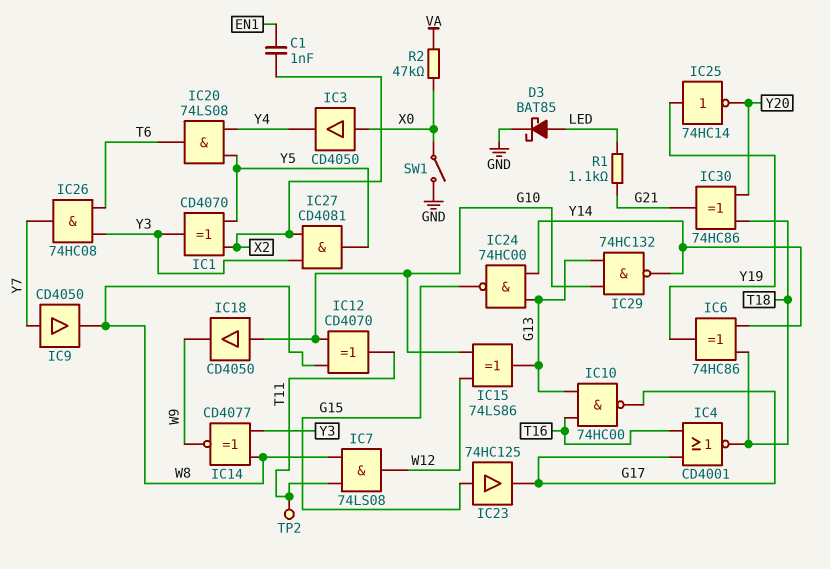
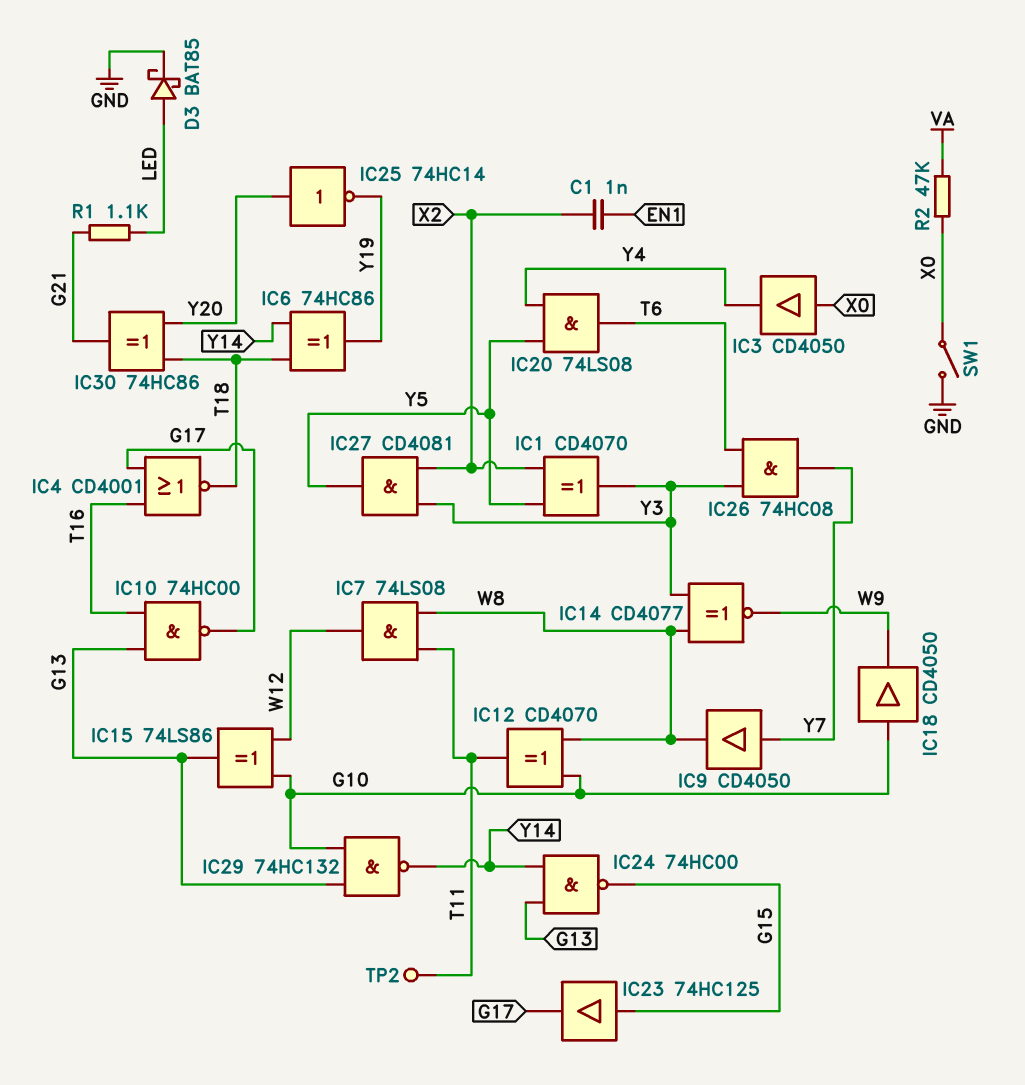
IC25: NOT 74HC14 (in Y19, out Y20) -> NOT 74HC14 (in Y20, out Y19)

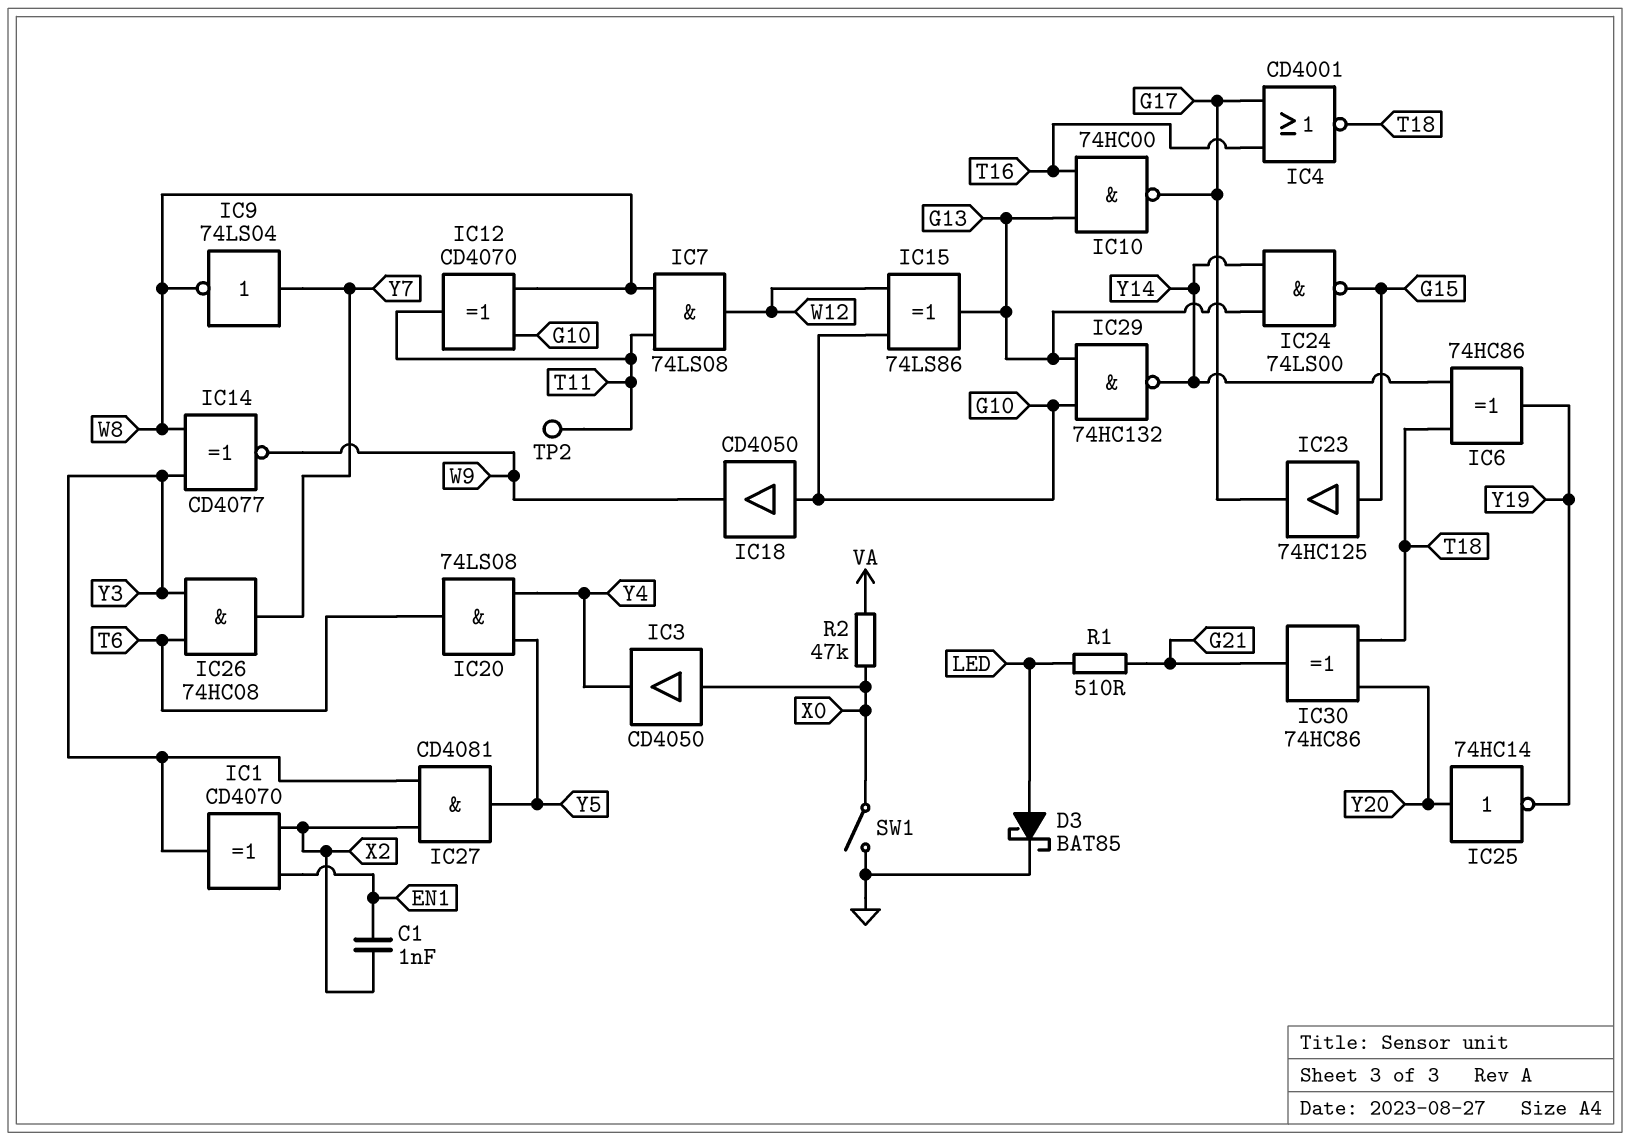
IC1: XOR CD4070 (in X2, in Y5, out Y3) -> XOR CD4070 (in EN1, in X2, out Y3)
IC9: buffer CD4050 (in Y7, out W8) -> NOT 74LS04 (in Y7, out W8)
IC24: NAND 74HC00 (in G13, in Y14, out G15) -> NAND 74LS00 (in G13, in Y14, out G15)
R1: 1.1k (G21, LED) -> 510 (G21, LED)

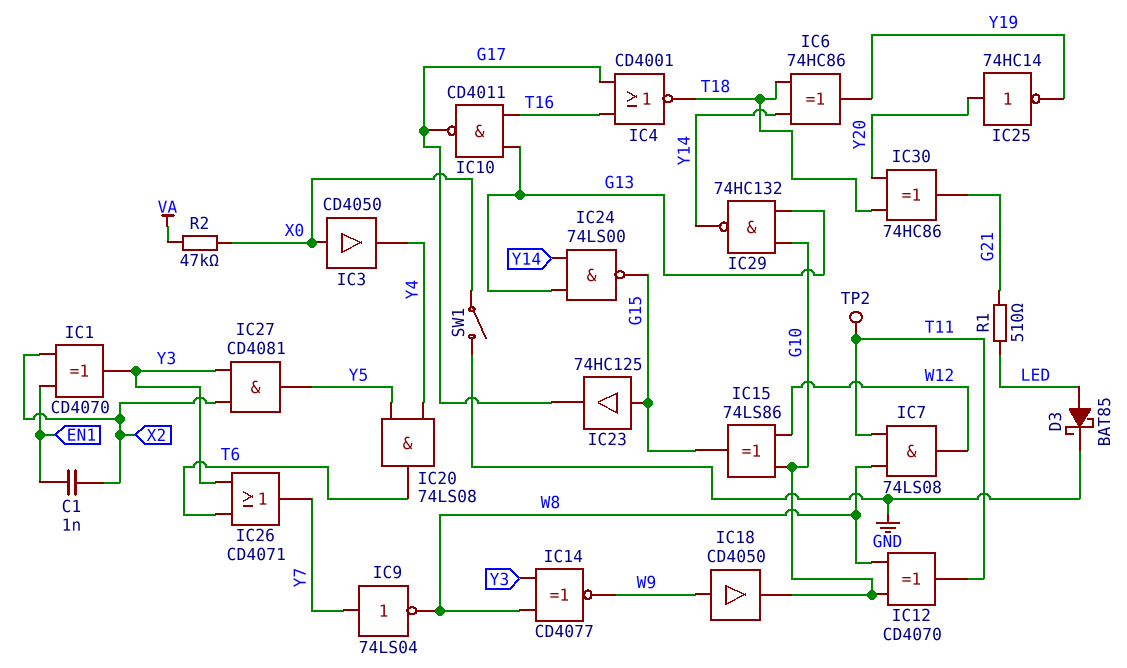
IC10: NAND 74HC00 (in G13, in T16, out G17) -> NAND CD4011 (in G13, in T16, out G17)
IC15: XOR 74LS86 (in G10, in W12, out G13) -> XOR 74LS86 (in G10, in W12, out G15)
IC18: buffer CD4050 (in G10, out W9) -> buffer CD4050 (in W9, out G10)
IC26: AND 74HC08 (in T6, in Y3, out Y7) -> OR CD4071 (in T6, in Y3, out Y7)

